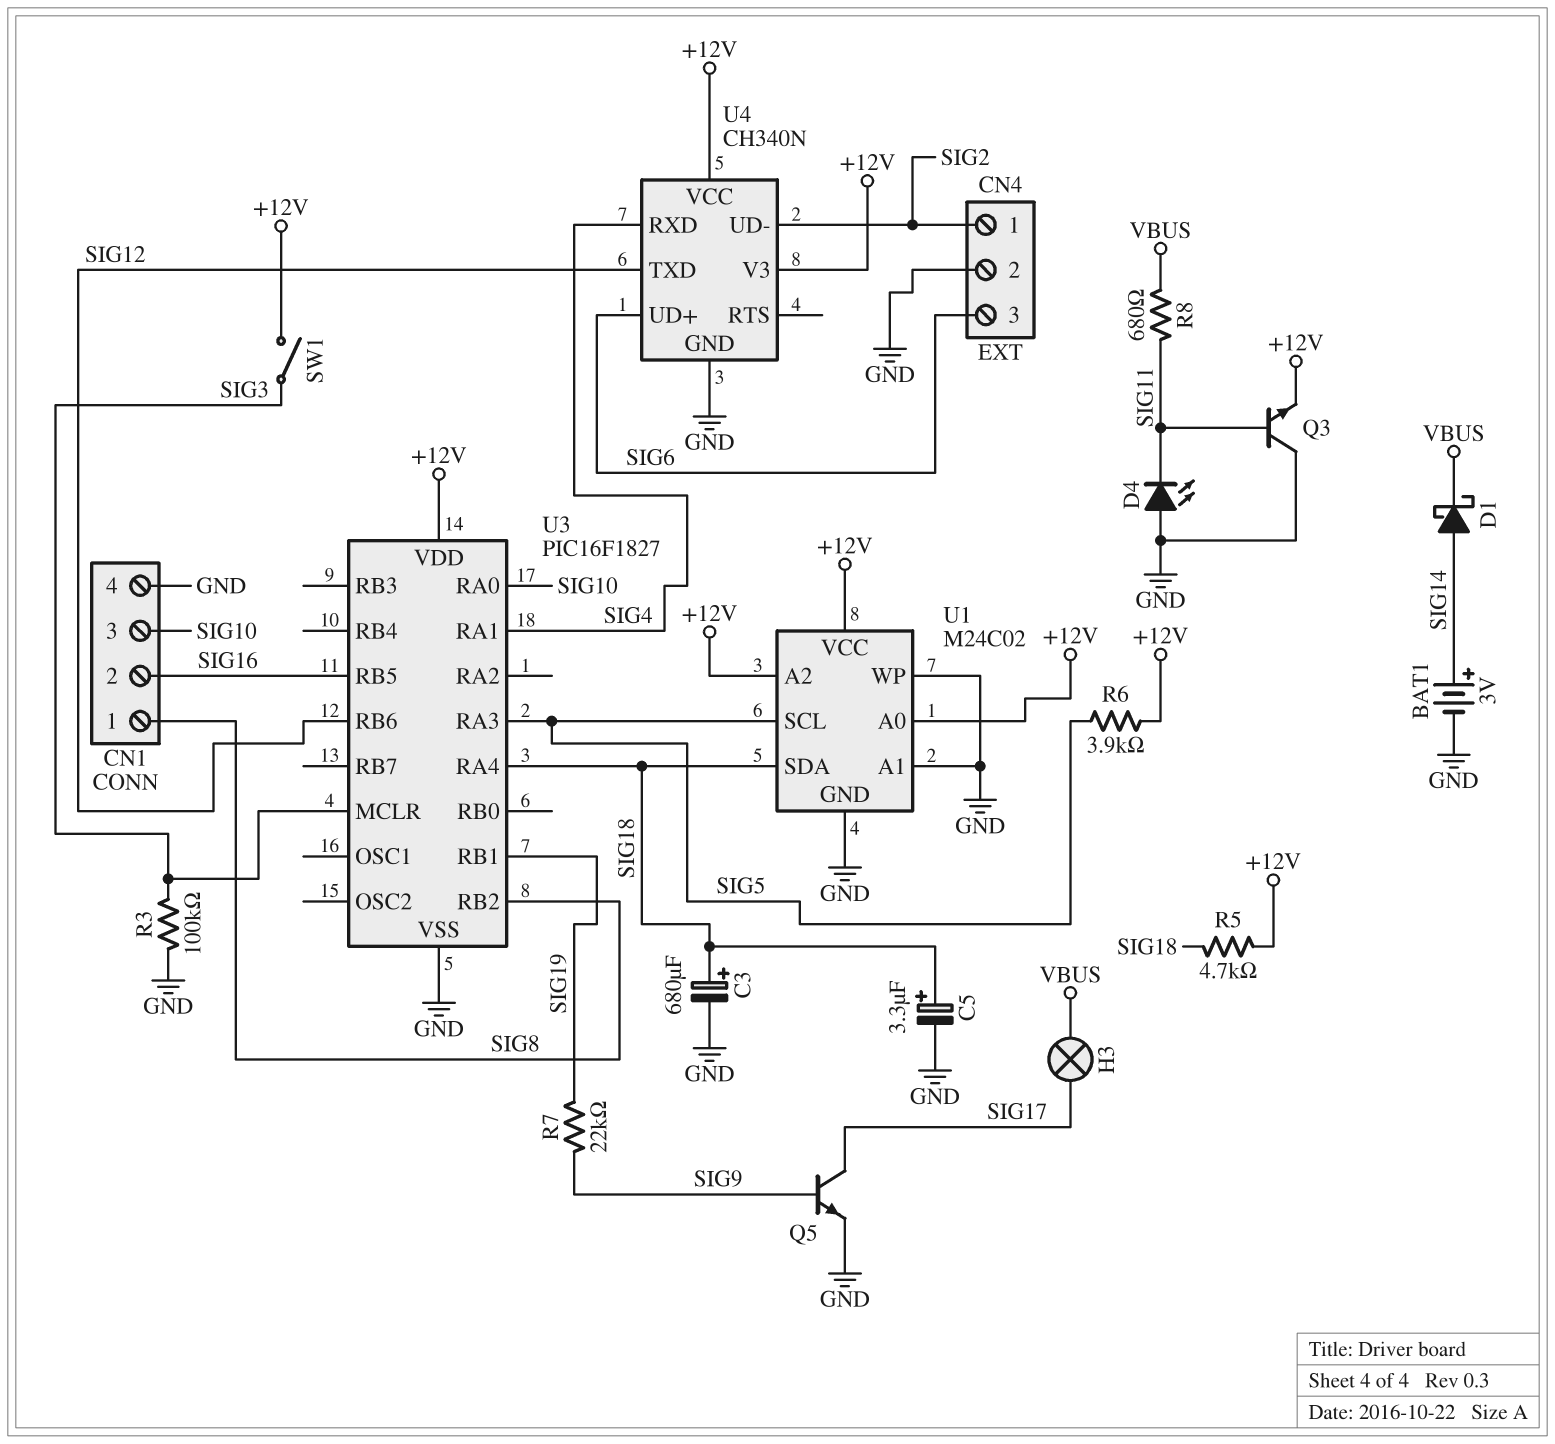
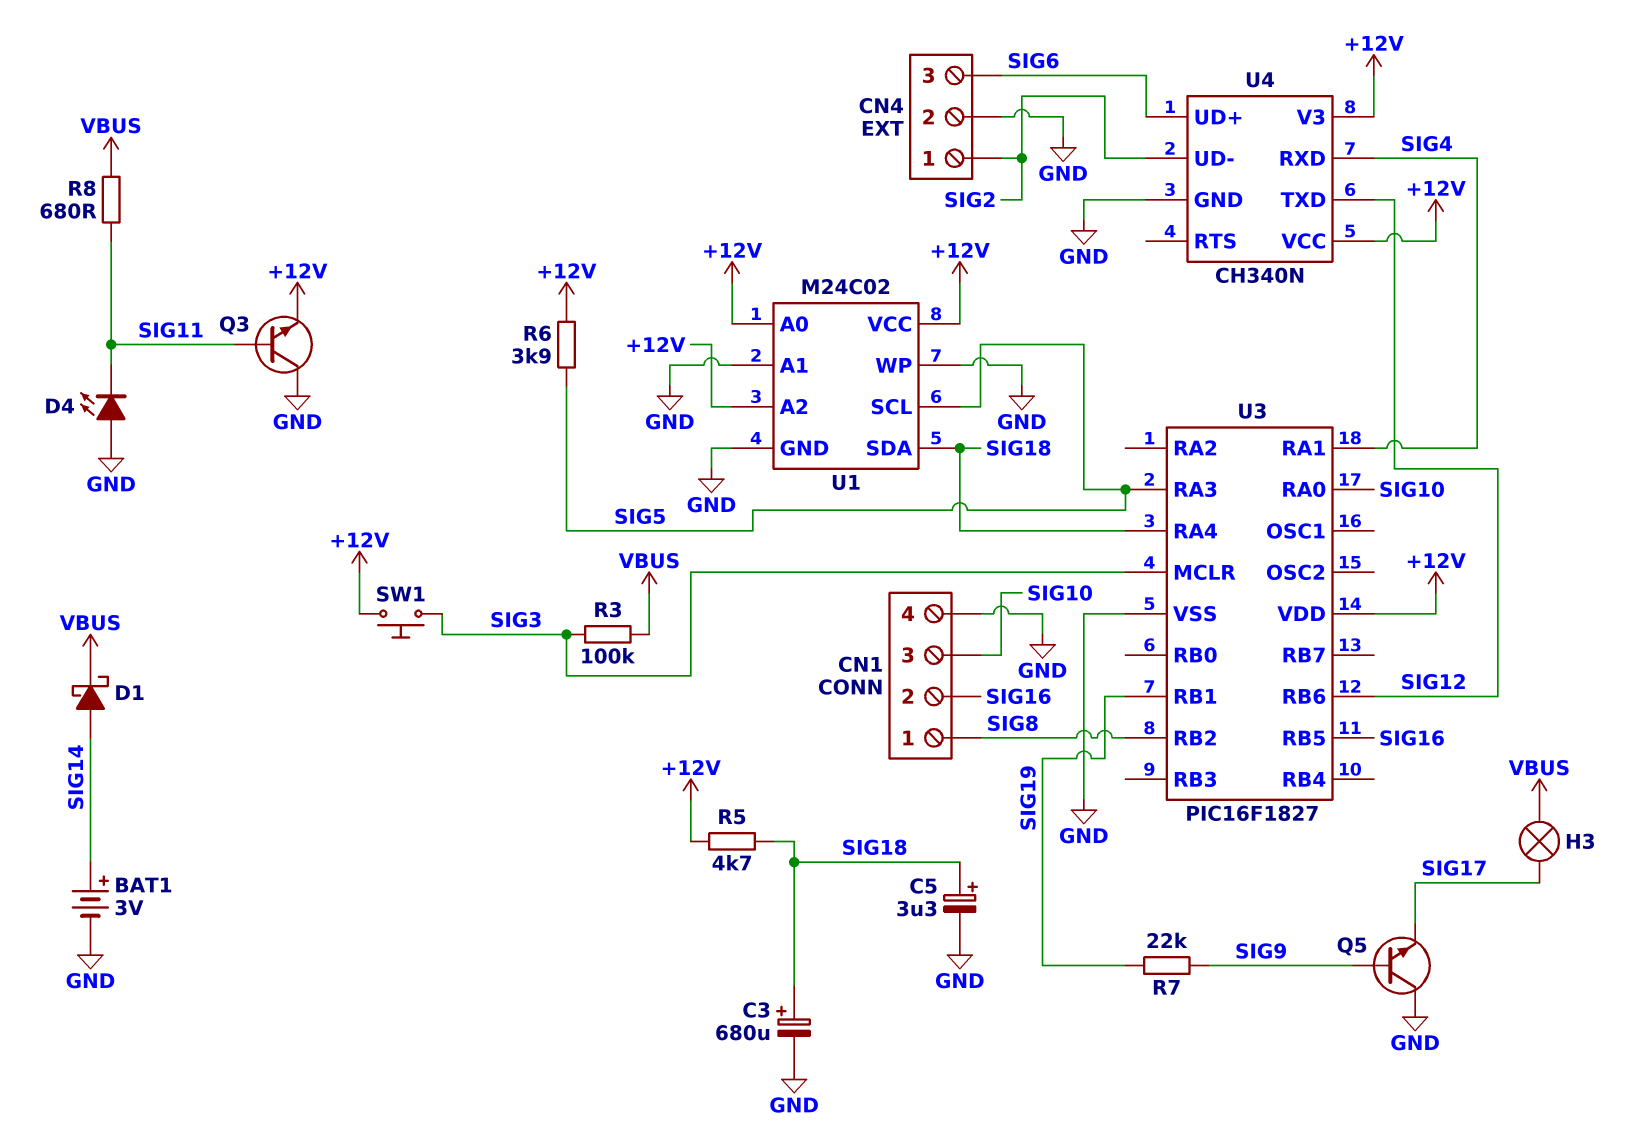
Q5: NPN (B SIG9, C SIG17, E GND) -> NPN (B SIG9, C GND, E SIG17)
R3: 100k (GND, SIG3) -> 100k (SIG3, VBUS)
SW1: switch (+12V, SIG3) -> button (+12V, SIG3)

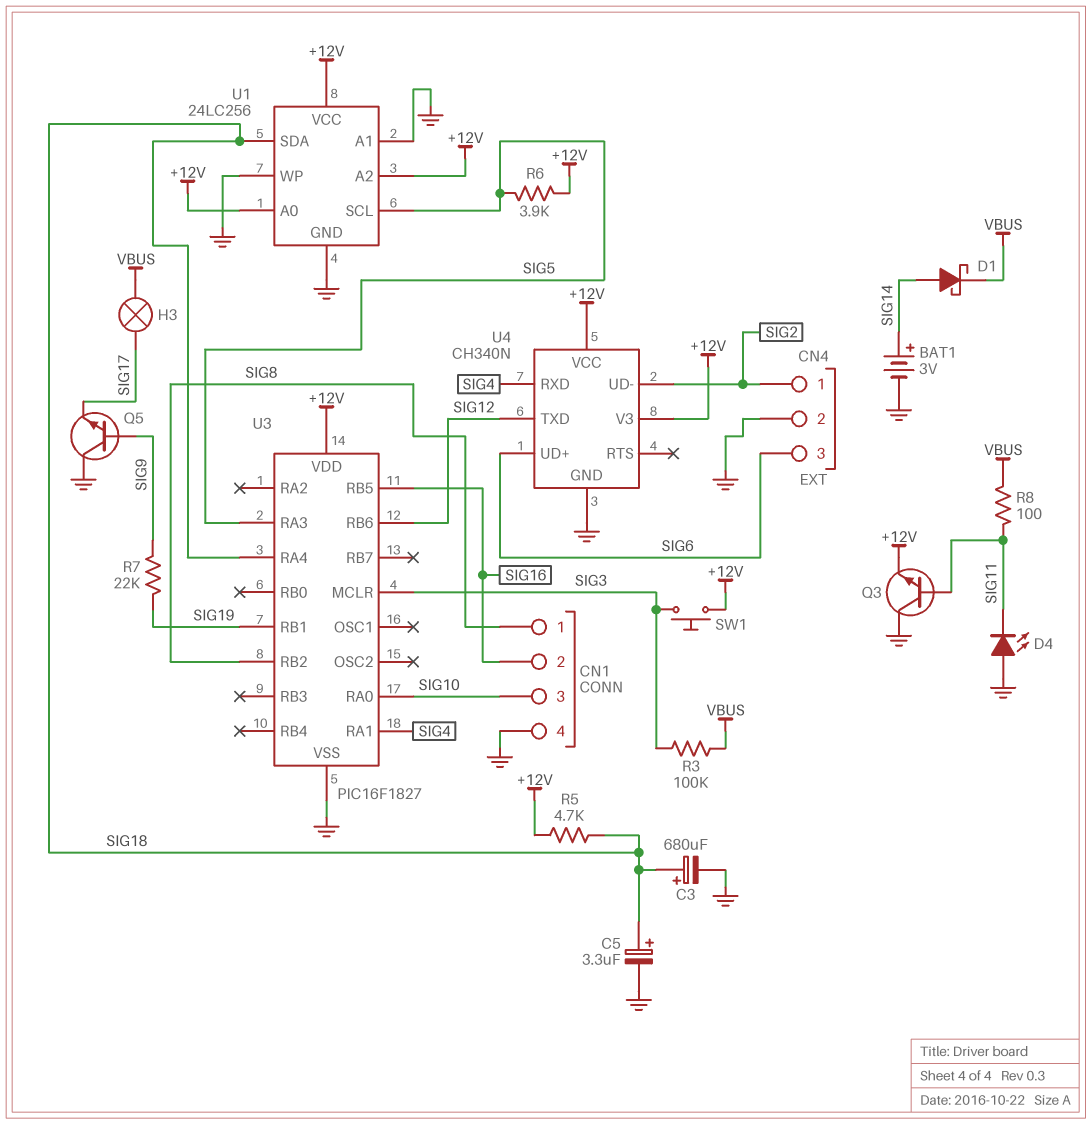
R8: 680 (SIG11, VBUS) -> 100 (SIG11, VBUS)
U1: M24C02 -> 24LC256

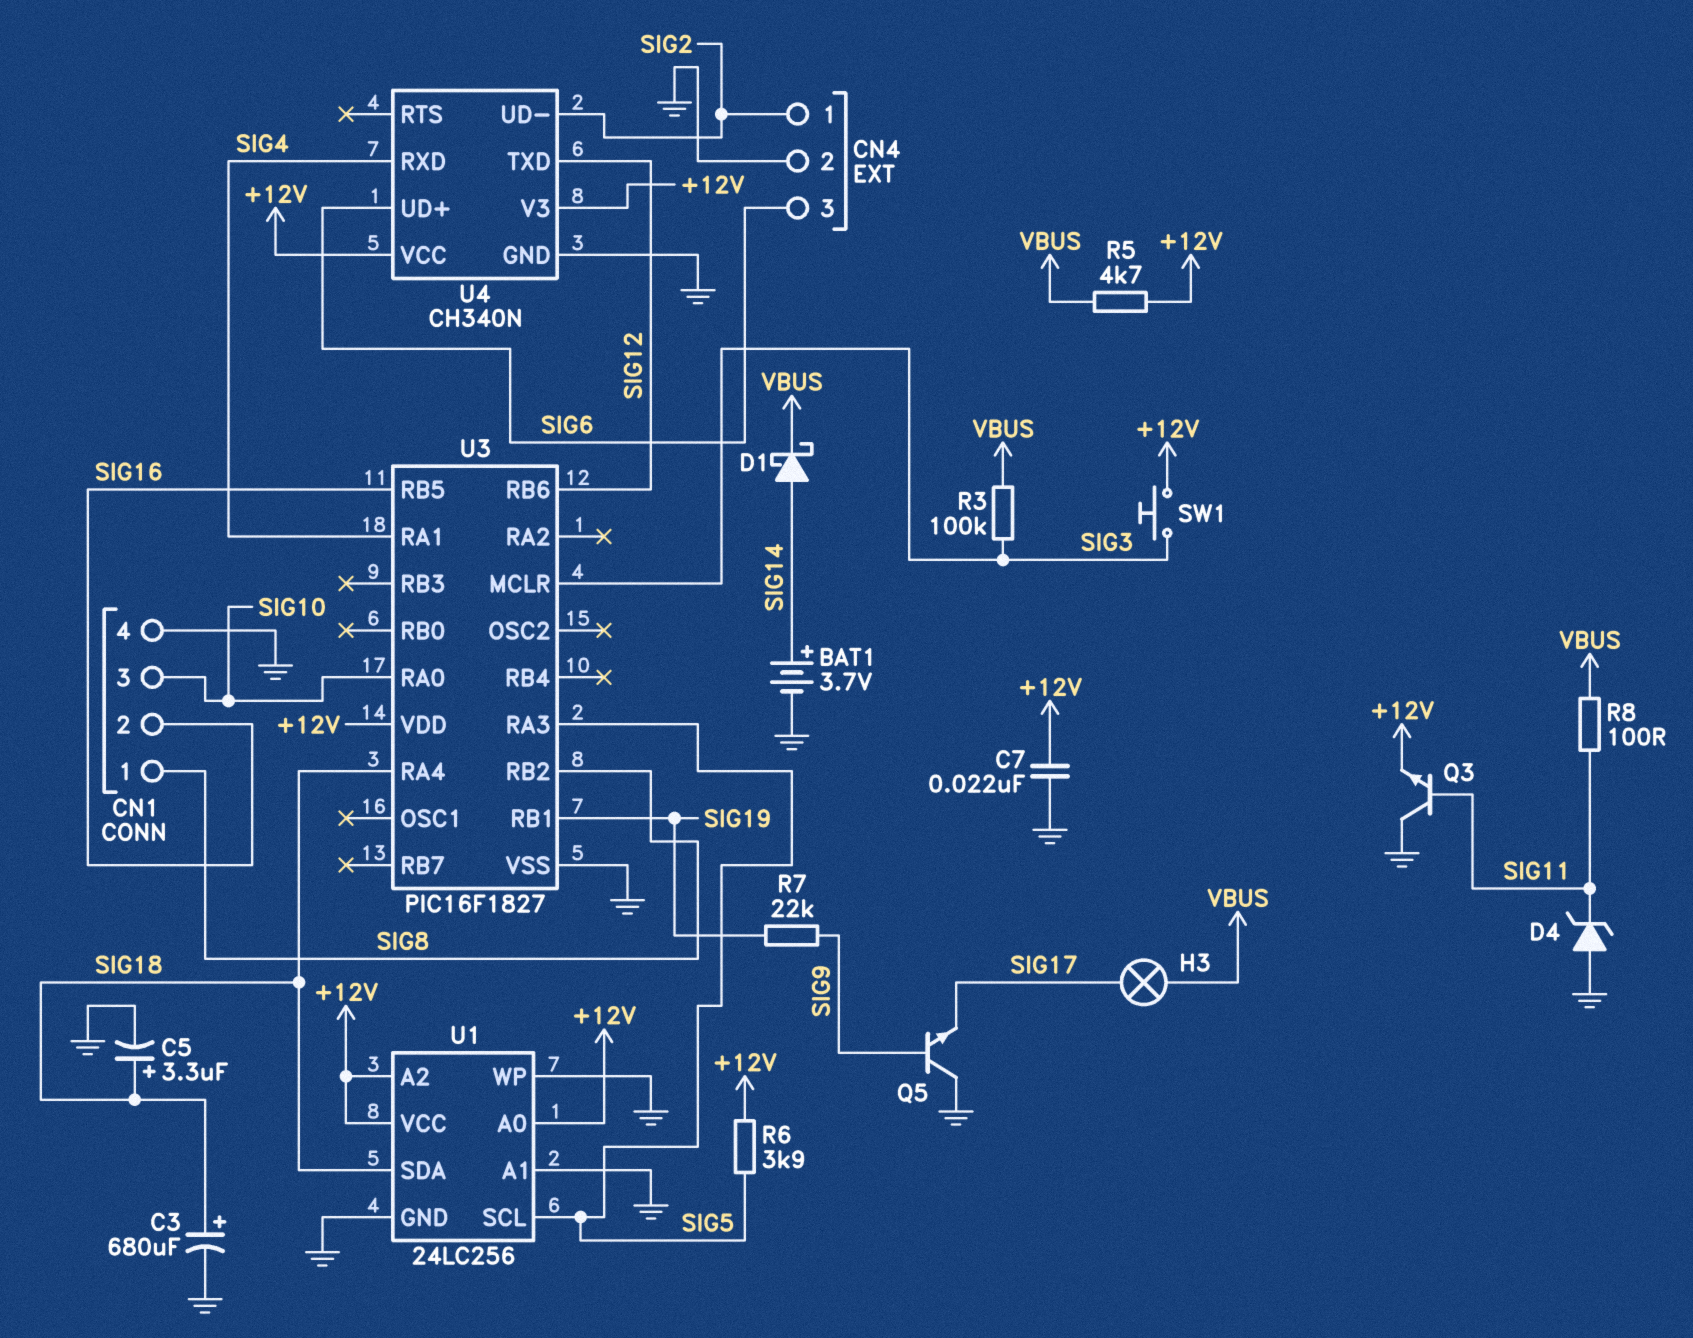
BAT1: 3V (plus SIG14, minus GND) -> 3.7V (plus SIG14, minus GND)
C7: none -> 22nF (+12V, GND)
D4: LED (A GND, K SIG11) -> zener (A GND, K SIG11)
R5: 4.7k (+12V, SIG18) -> 4.7k (+12V, VBUS)

